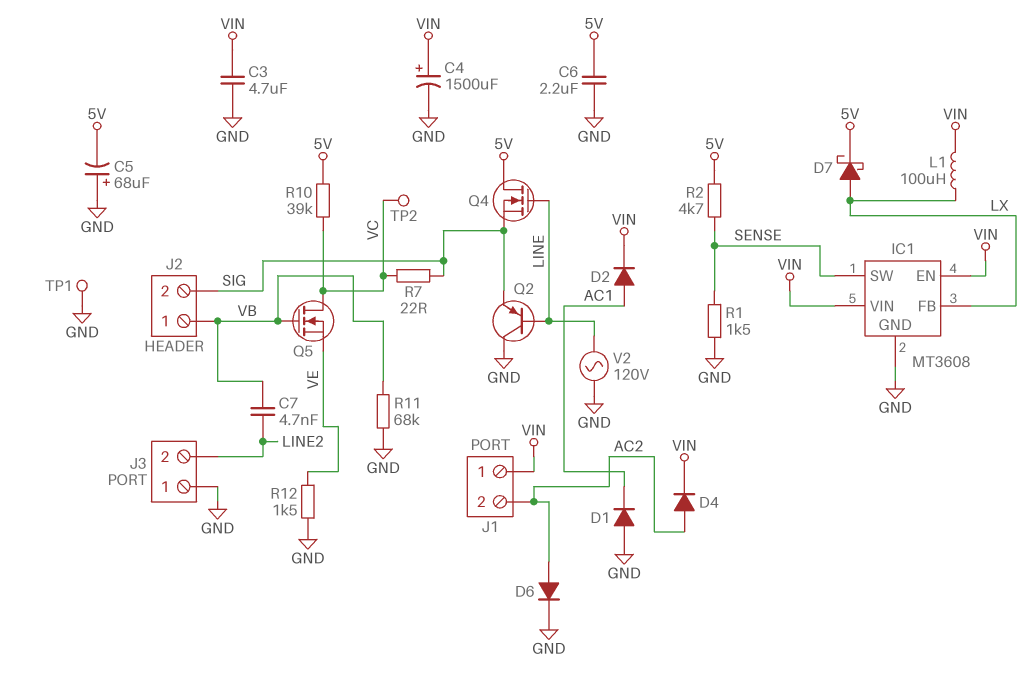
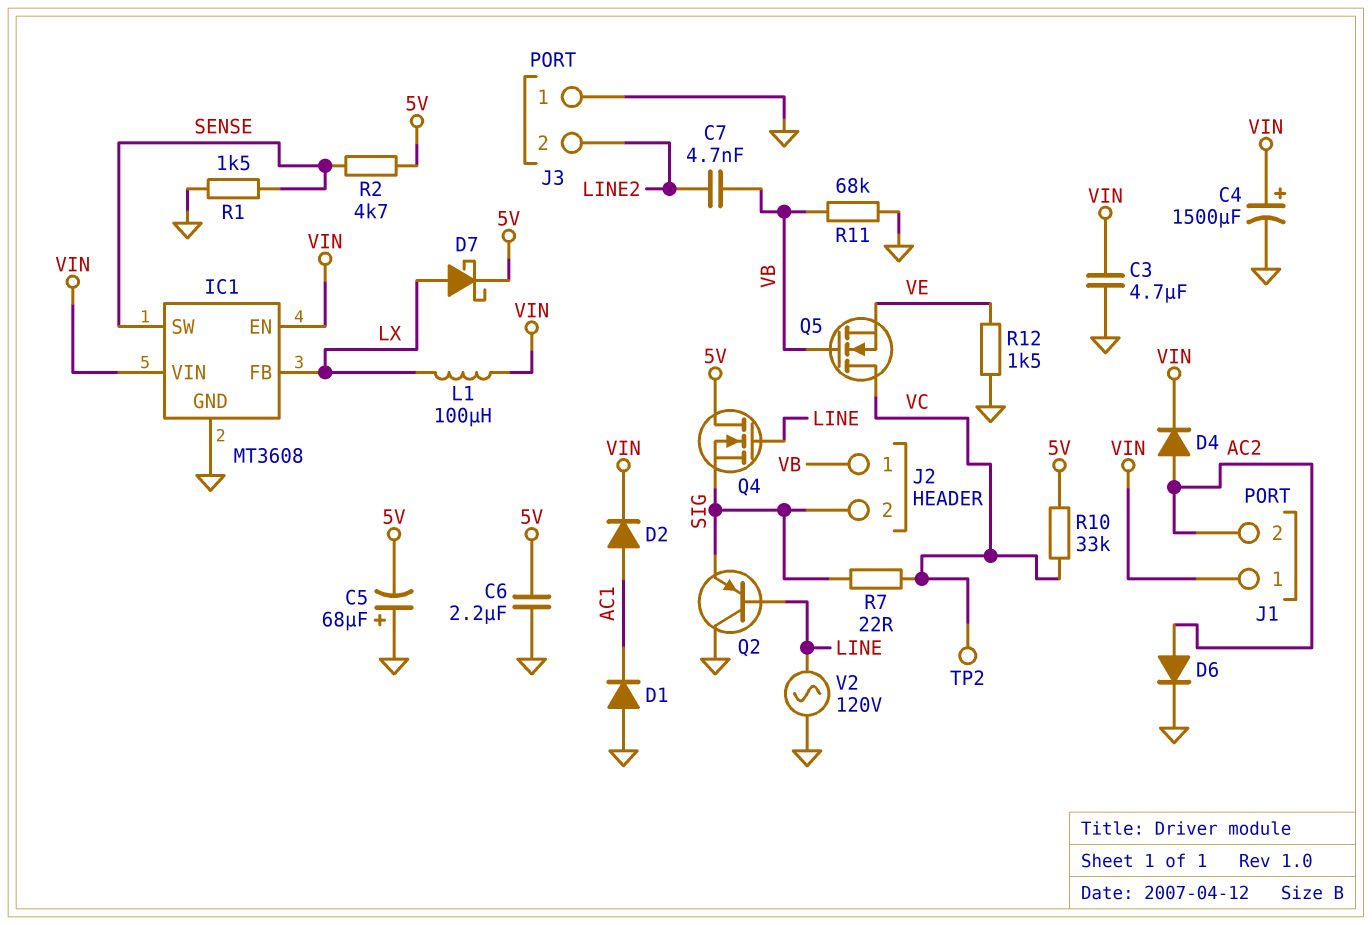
R10: 39k (5V, VC) -> 33k (5V, VC)
TP1: test point (GND) -> none

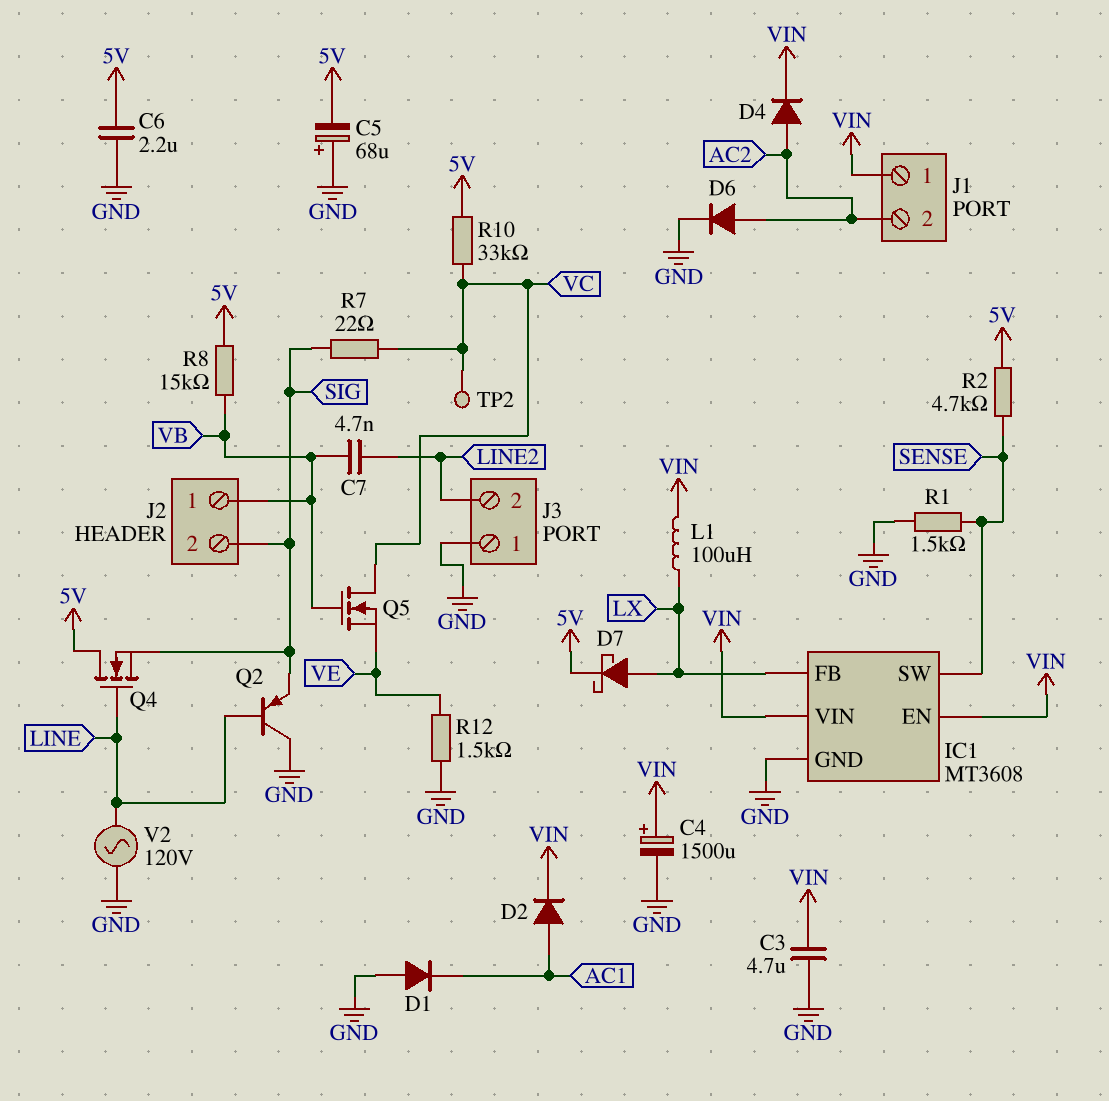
R8: none -> 15k (5V, VB)
R11: 68k (GND, VB) -> none

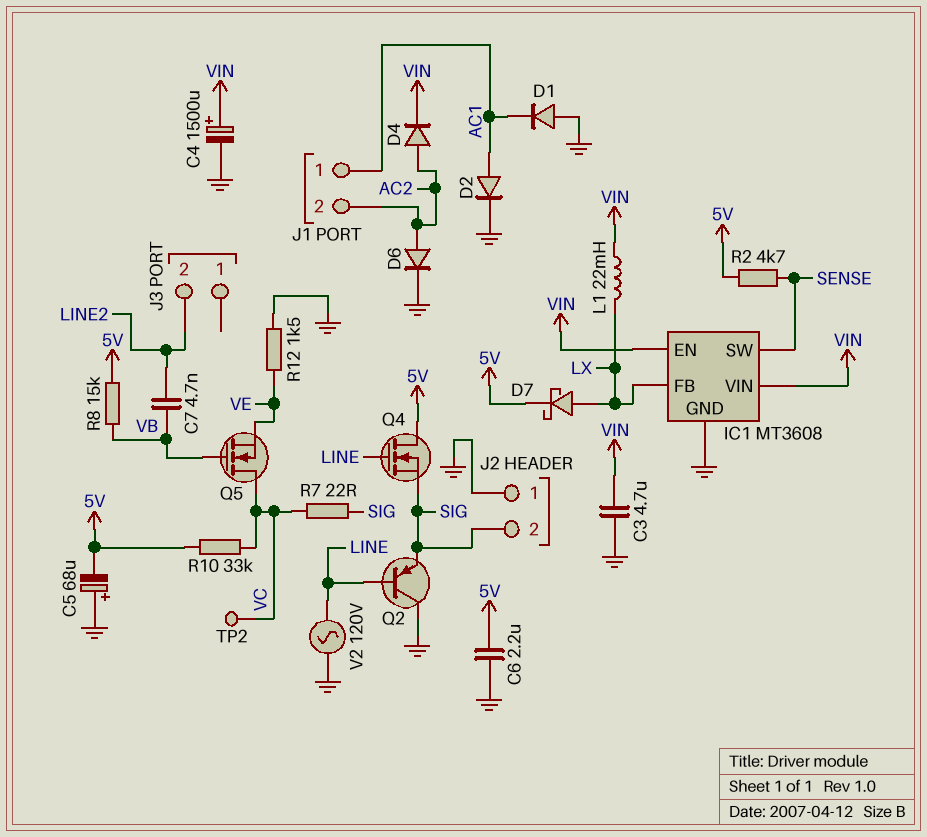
D2: diode (A AC1, K VIN) -> diode (A AC1, K GND)
J1 pin 1: VIN -> AC1
J2 pin 1: VB -> GND
J3 pin 1: GND -> none
L1: 100uH (LX, VIN) -> 22mH (LX, VIN)
R1: 1.5k (GND, SENSE) -> none

